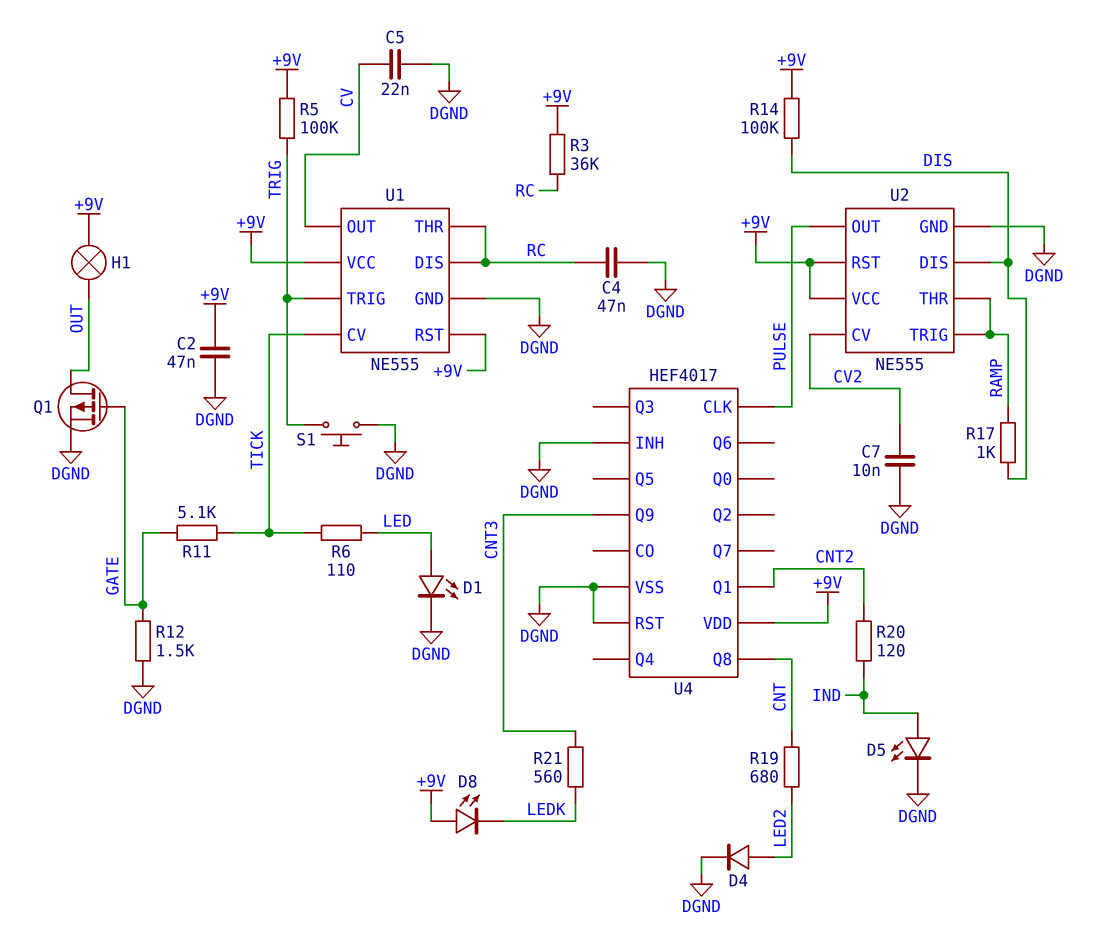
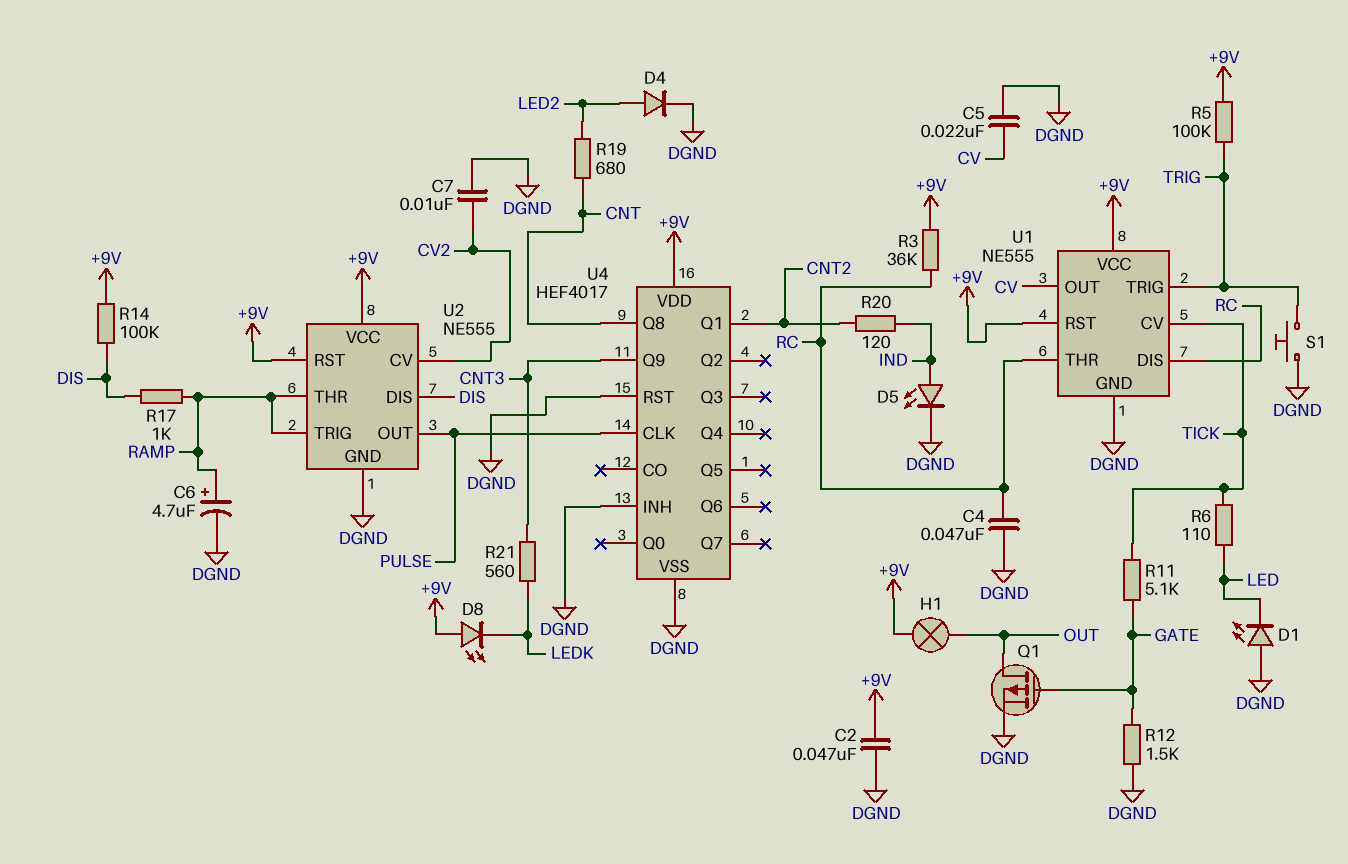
C6: none -> 4.7uF (plus RAMP, minus DGND)
D1: LED (A LED, K DGND) -> LED (A DGND, K LED)

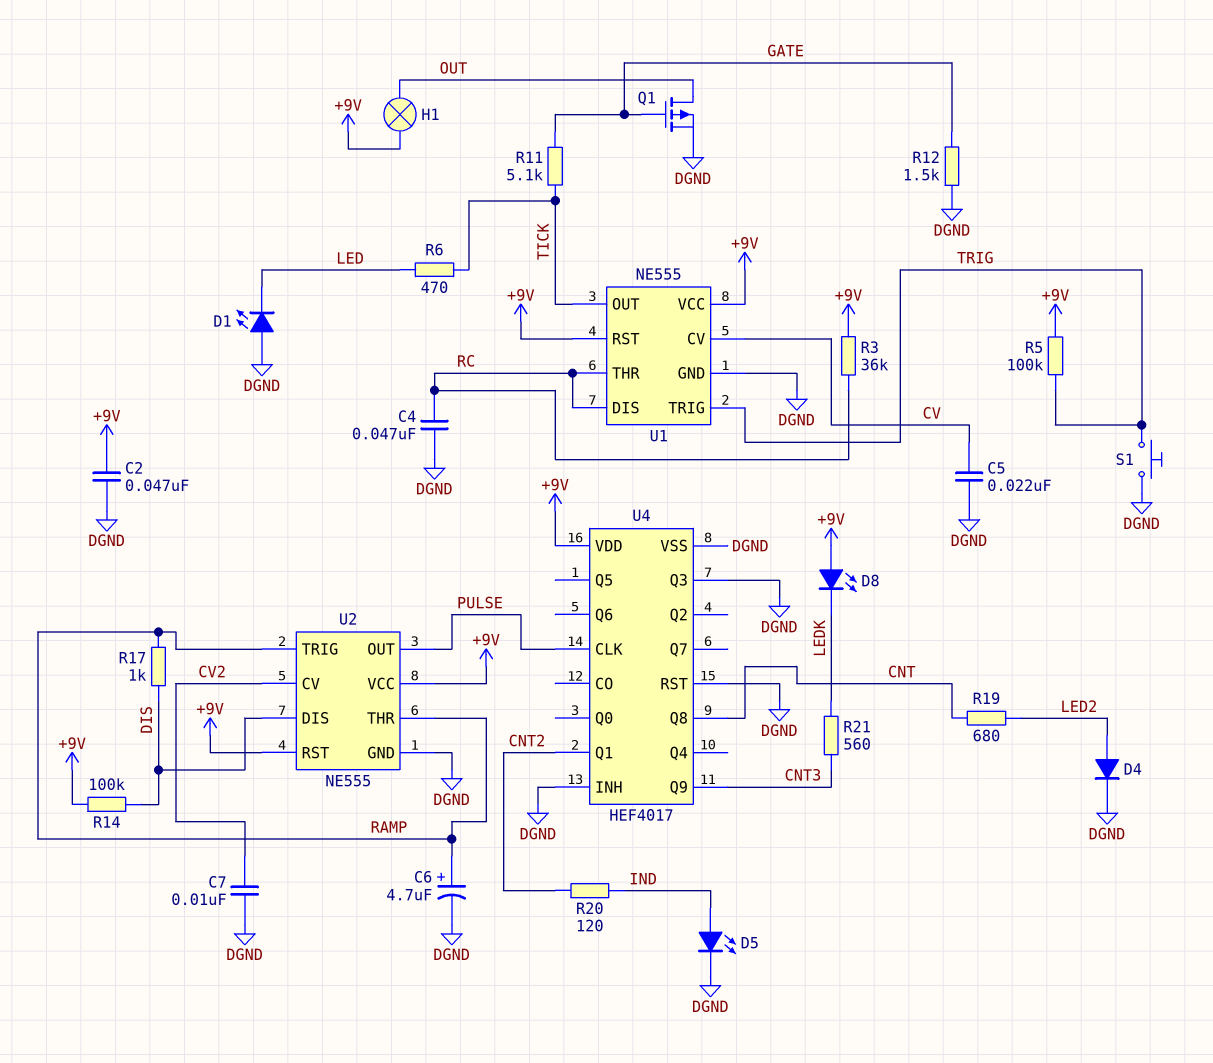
R6: 110 (LED, TICK) -> 470 (LED, TICK)
U1 pin CV: TICK -> CV
U1 pin OUT: CV -> TICK
U4 pin Q3: none -> DGND

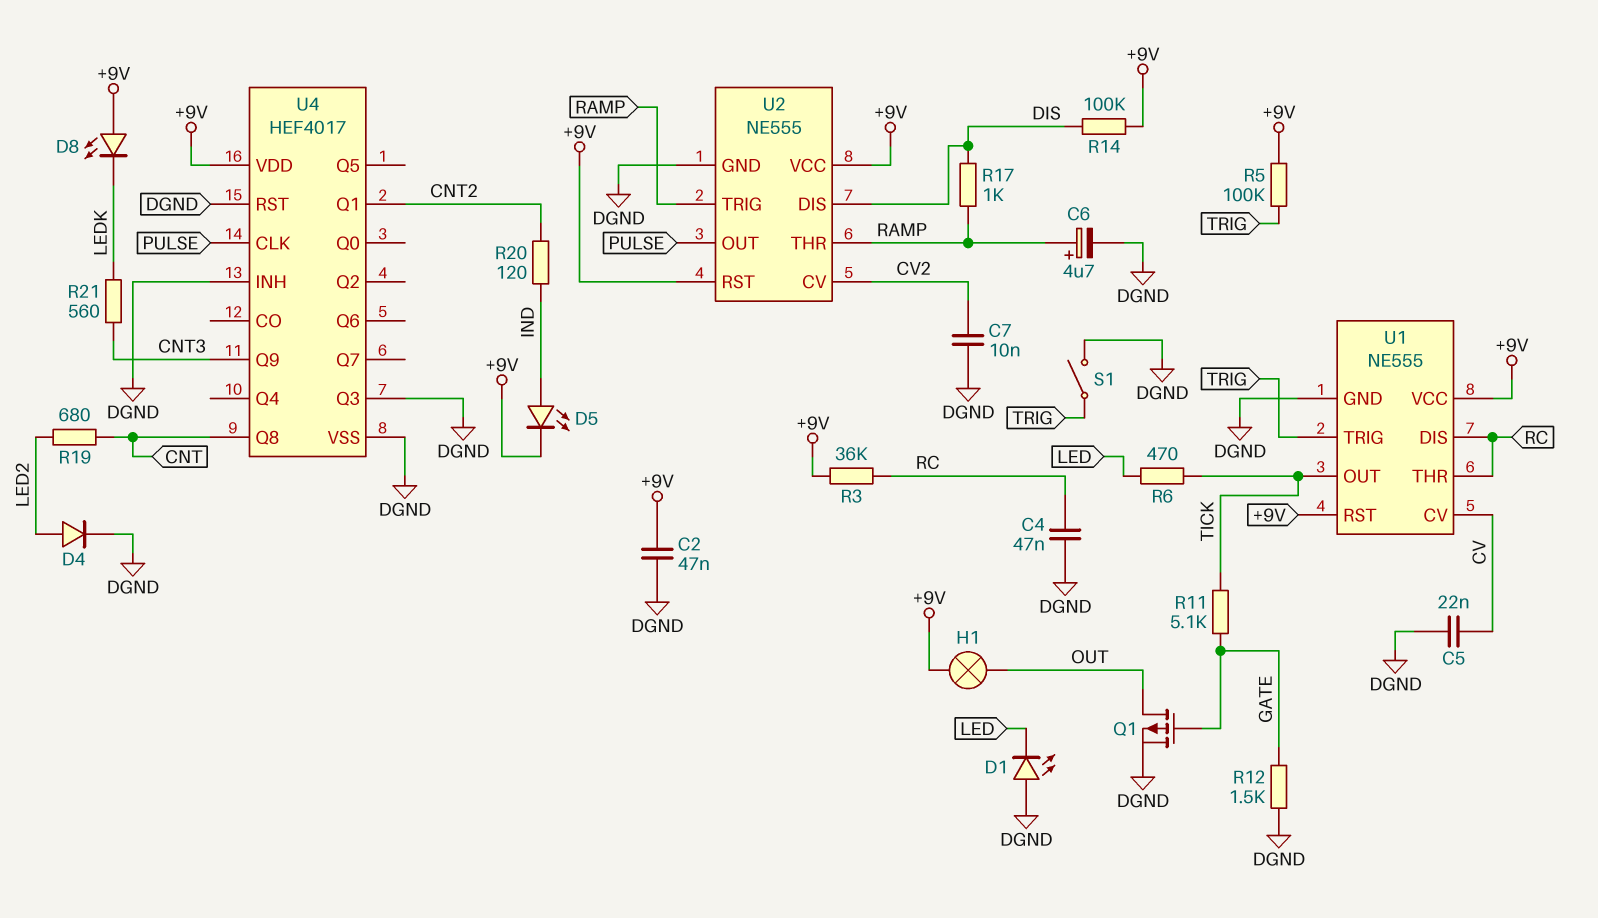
D5: LED (A IND, K DGND) -> LED (A IND, K +9V)
S1: button (DGND, TRIG) -> switch (DGND, TRIG)

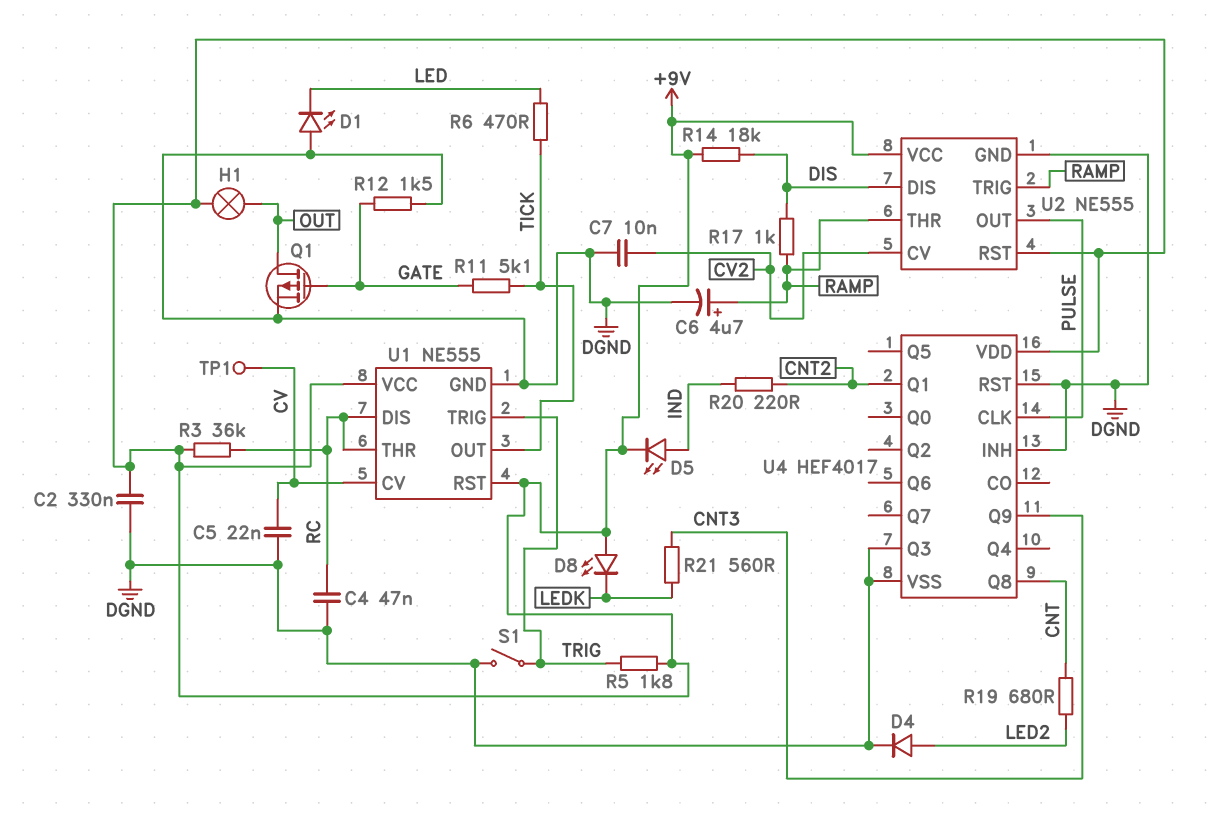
C2: 47nF (+9V, DGND) -> 330nF (+9V, DGND)
R5: 100k (+9V, TRIG) -> 1.8k (+9V, TRIG)
R14: 100k (+9V, DIS) -> 18k (+9V, DIS)
R20: 120 (CNT2, IND) -> 220 (CNT2, IND)
TP1: none -> test point (CV)

